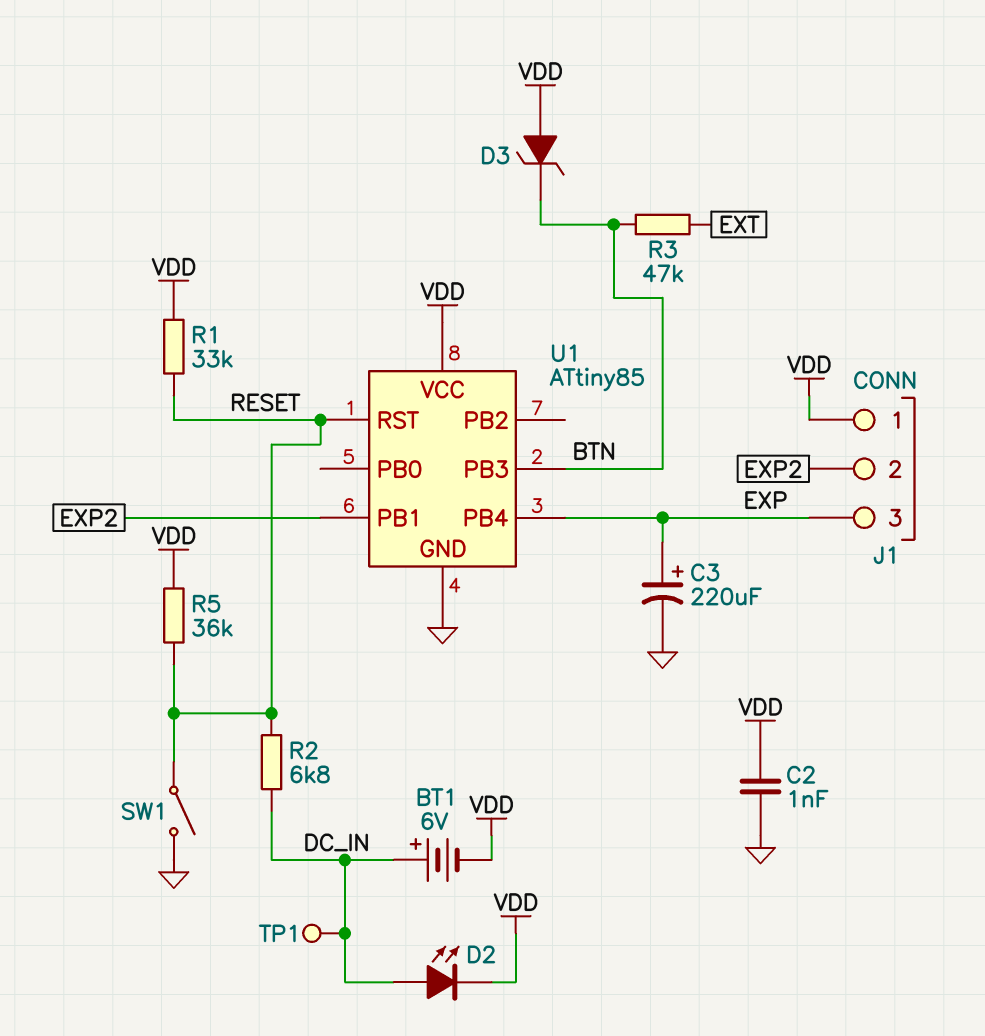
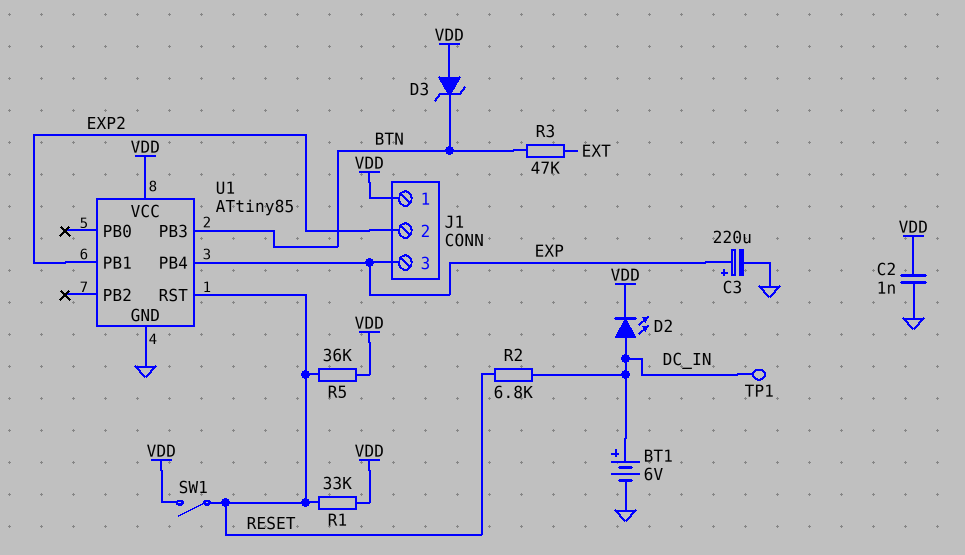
BT1: 6V (plus DC_IN, minus VDD) -> 6V (plus DC_IN, minus GND)
SW1: switch (GND, RESET) -> switch (RESET, VDD)

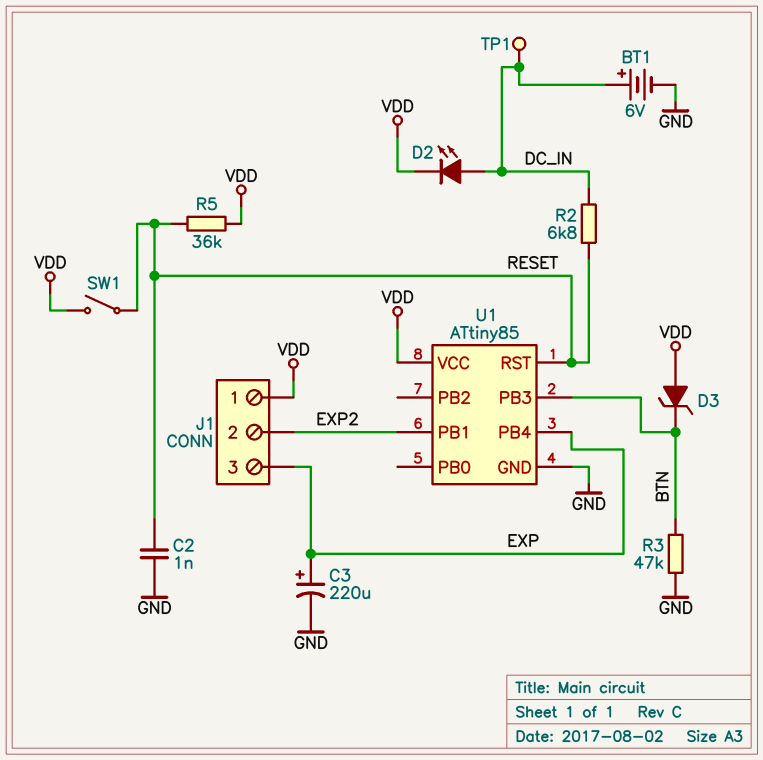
C2: 1nF (GND, VDD) -> 1nF (GND, RESET)
R1: 33k (RESET, VDD) -> none
R3: 47k (BTN, EXT) -> 47k (BTN, GND)

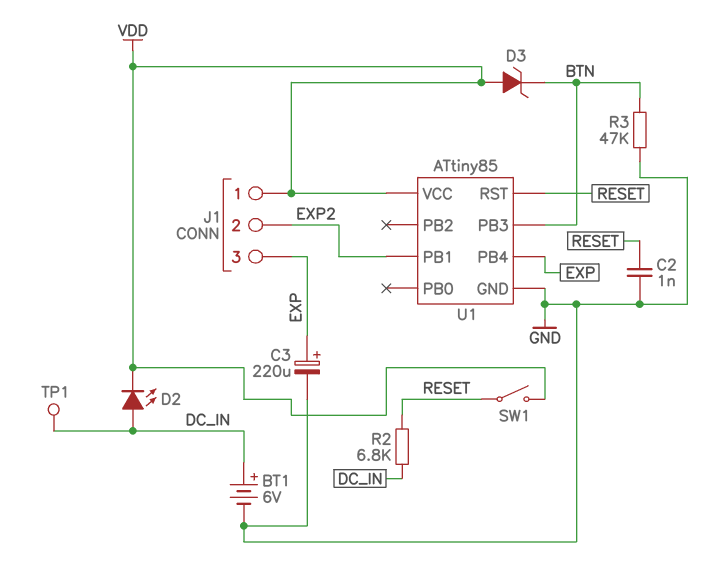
R5: 36k (RESET, VDD) -> none

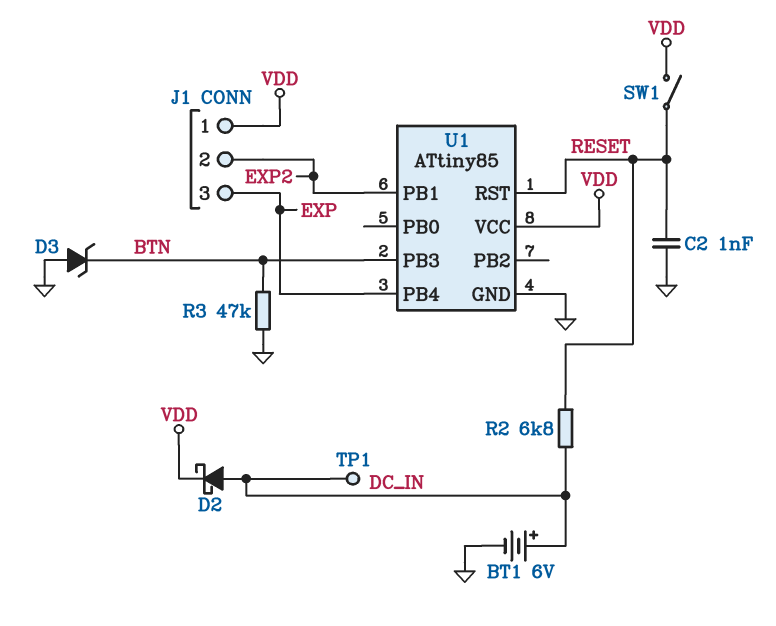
C3: 220uF (plus EXP, minus GND) -> none
D2: LED (A DC_IN, K VDD) -> schottky (A DC_IN, K VDD)
D3: zener (A VDD, K BTN) -> zener (A GND, K BTN)

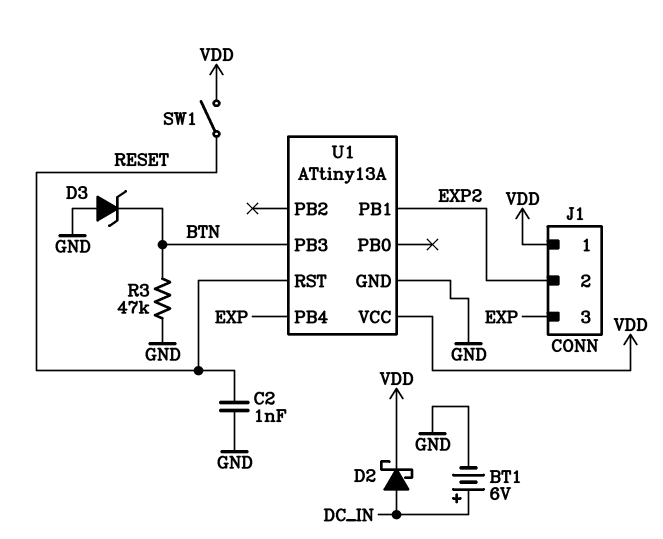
R2: 6.8k (DC_IN, RESET) -> none
TP1: test point (DC_IN) -> none
U1: ATtiny85 -> ATtiny13A

